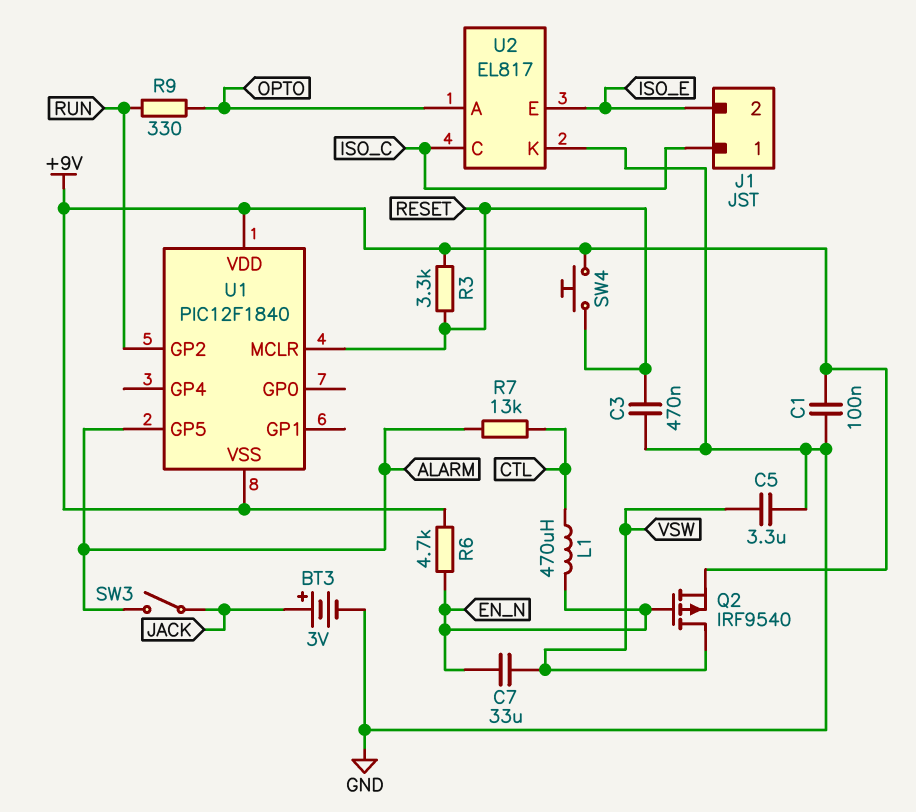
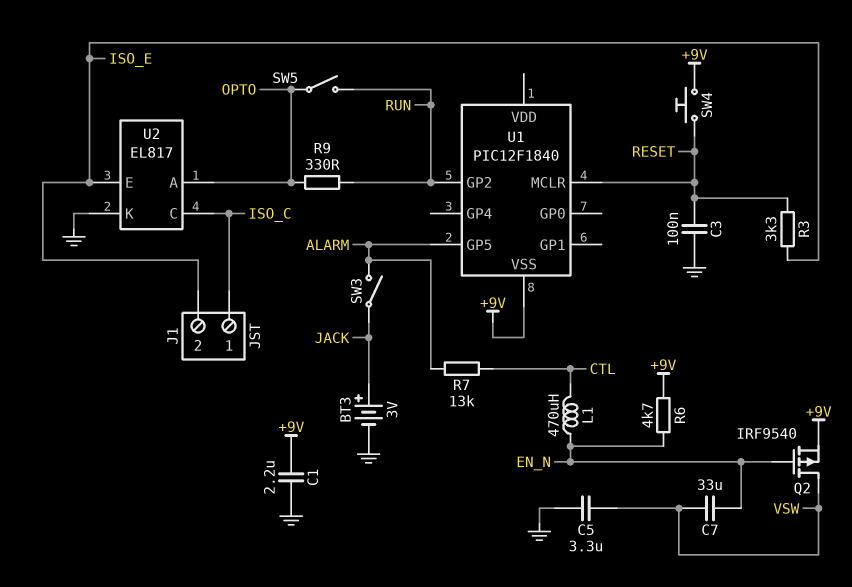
C1: 100nF (+9V, GND) -> 2.2uF (+9V, GND)
C3: 470nF (GND, RESET) -> 100nF (GND, RESET)
R3: 3.3k (+9V, RESET) -> 3.3k (ISO_E, RESET)
SW5: none -> switch (OPTO, RUN)
U1 pin VDD: +9V -> none

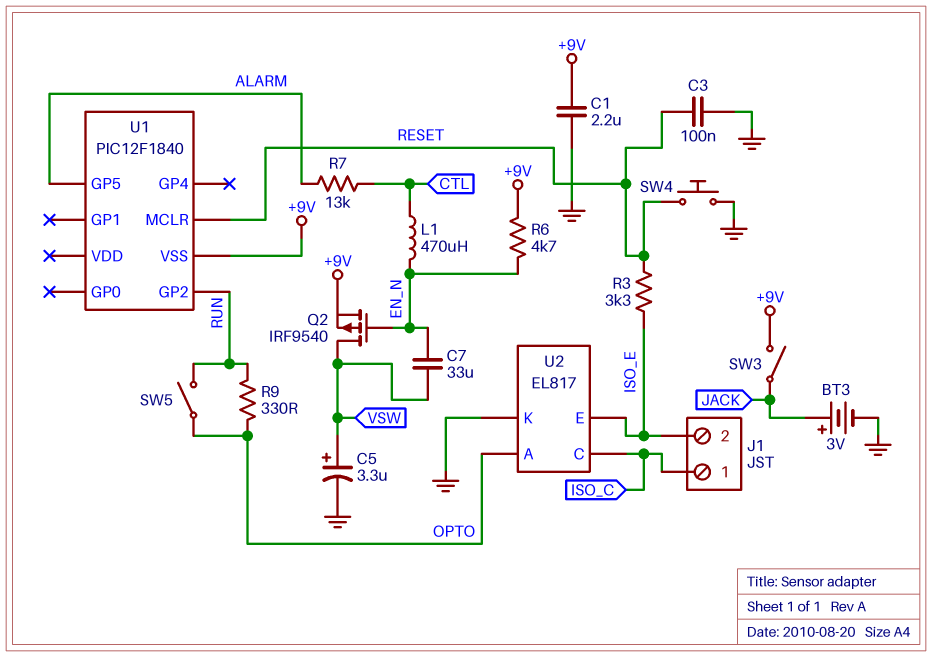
C5: 3.3uF (GND, VSW) -> 3.3uF (plus VSW, minus GND)
SW3: switch (ALARM, JACK) -> switch (+9V, JACK)
SW4: button (+9V, RESET) -> button (GND, RESET)

